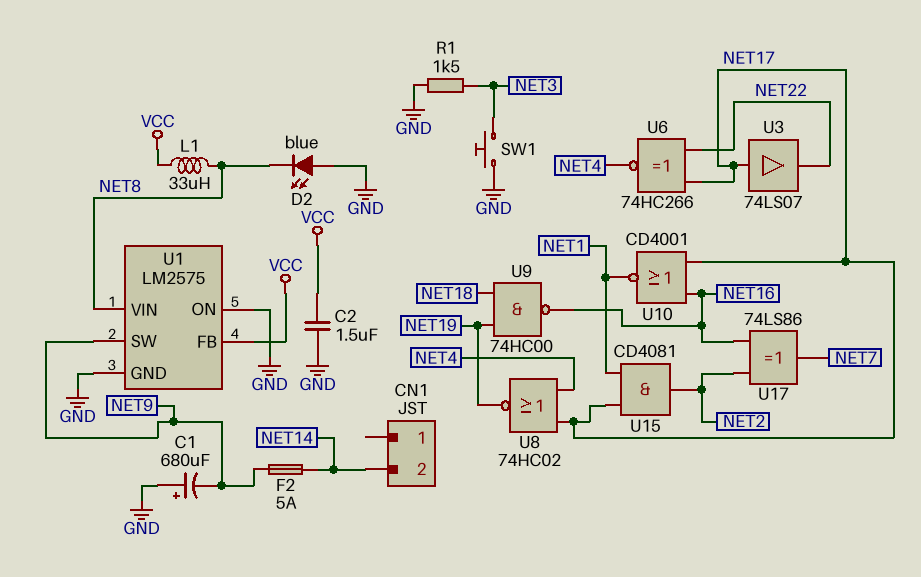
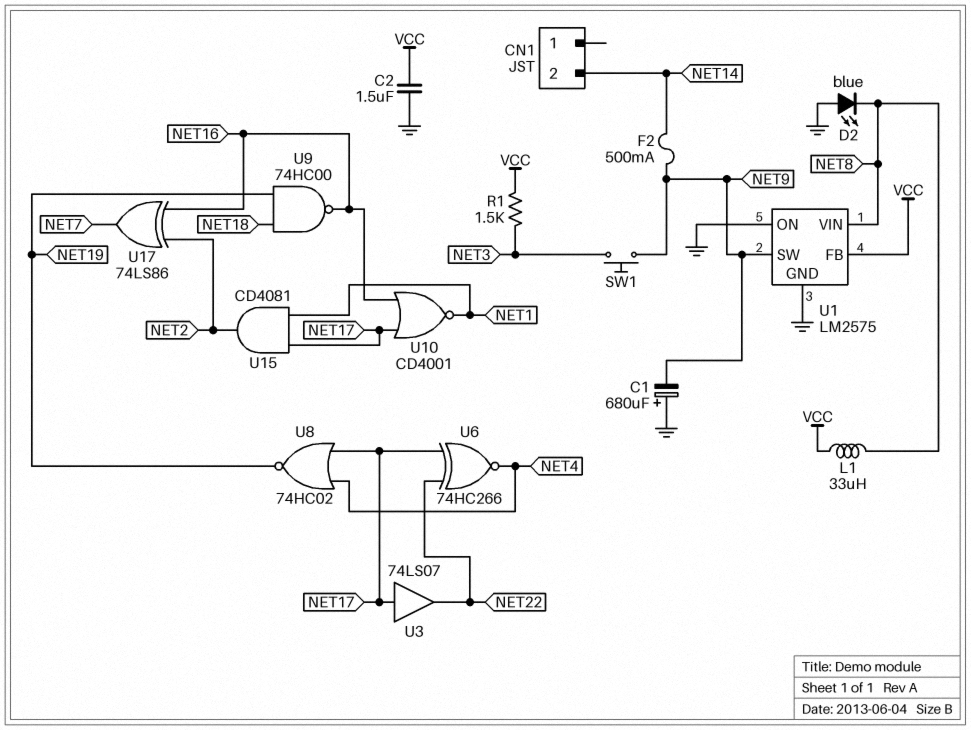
F2: 5A (NET9, NET14) -> 500mA (NET9, NET14)
R1: 1.5k (GND, NET3) -> 1.5k (NET3, VCC)
SW1: button (GND, NET3) -> button (NET3, NET9)

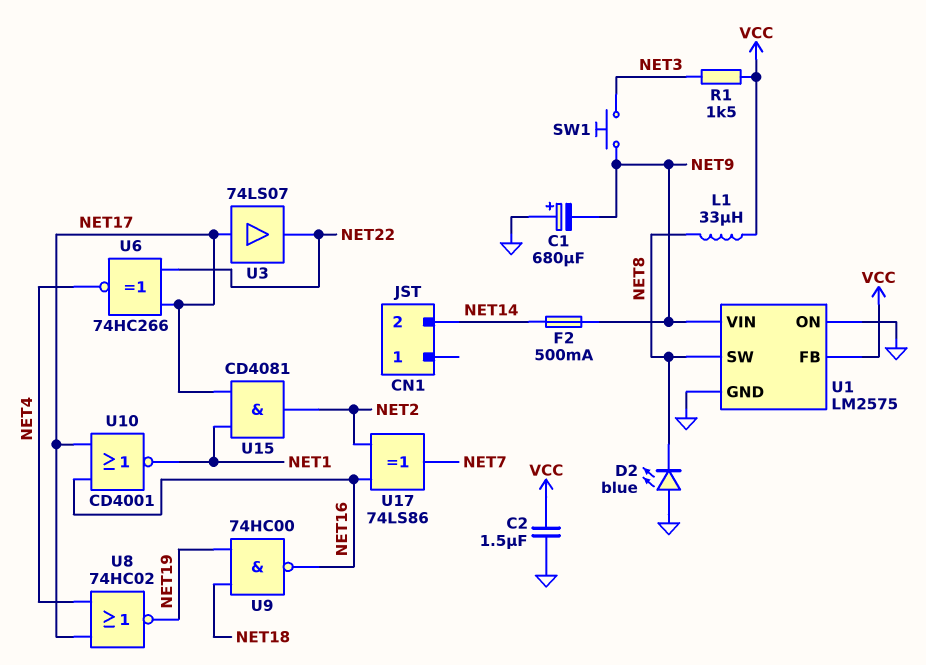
U1 pin SW: NET9 -> NET8
U1 pin VIN: NET8 -> NET9

